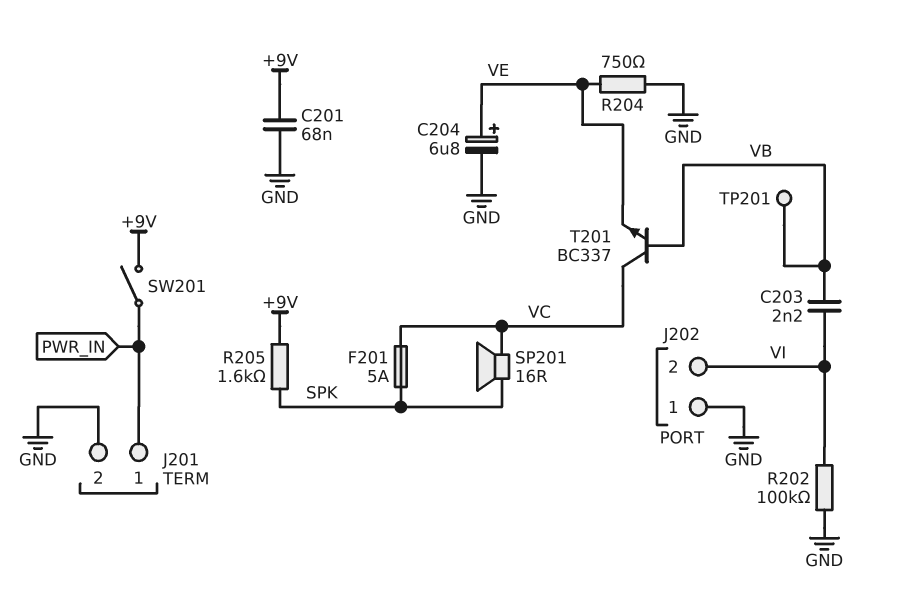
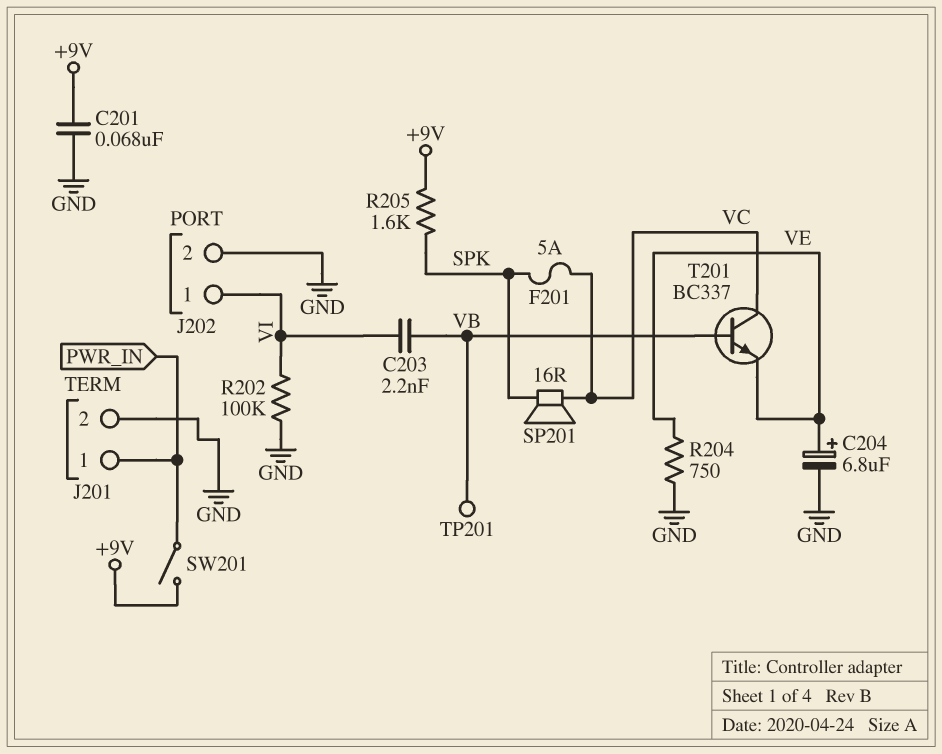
J202 pin 1: GND -> VI
J202 pin 2: VI -> GND

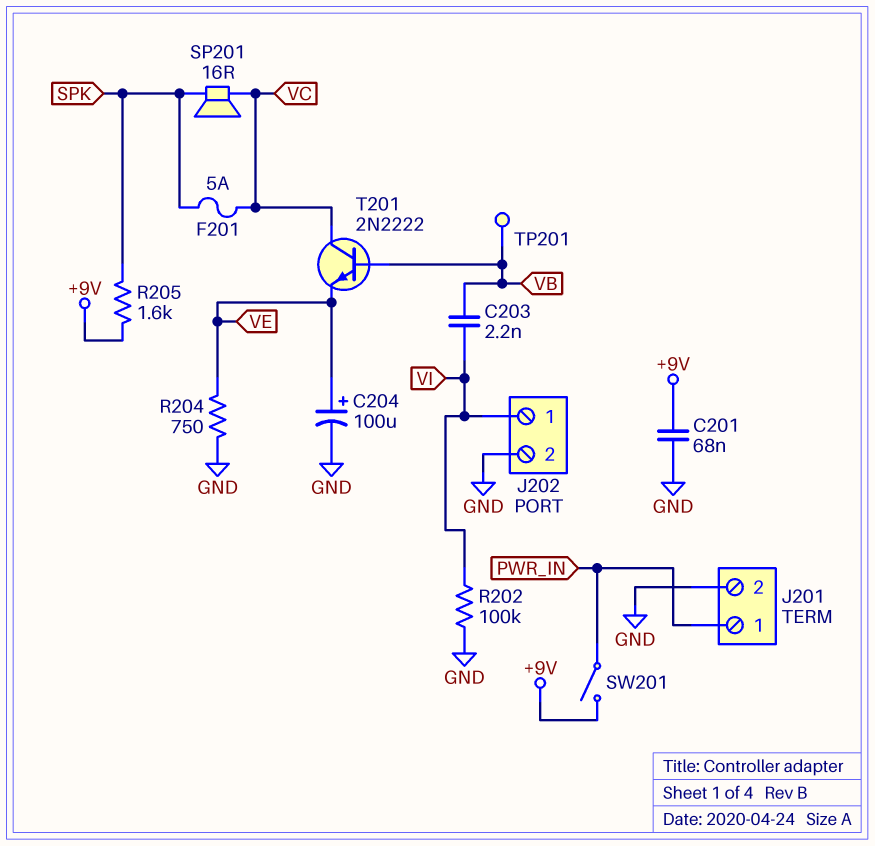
C204: 6.8uF (plus VE, minus GND) -> 100uF (plus VE, minus GND)
T201: NPN BC337 (B VB, C VC, E VE) -> NPN 2N2222 (B VB, C VC, E VE)

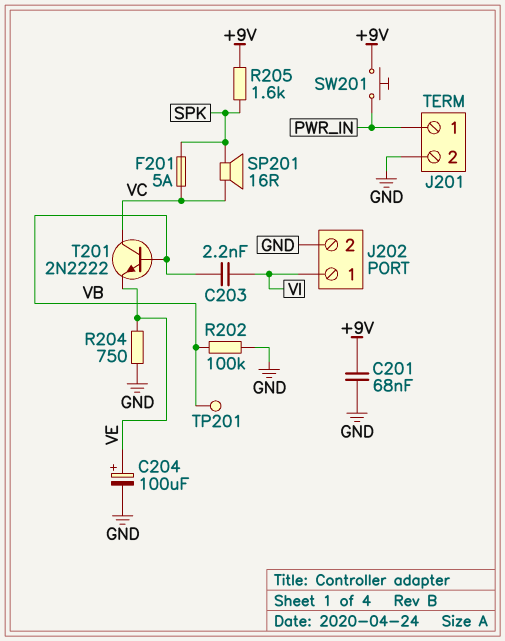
R202: 100k (GND, VI) -> 100k (GND, VB)
SW201: switch (+9V, PWR_IN) -> button (+9V, PWR_IN)

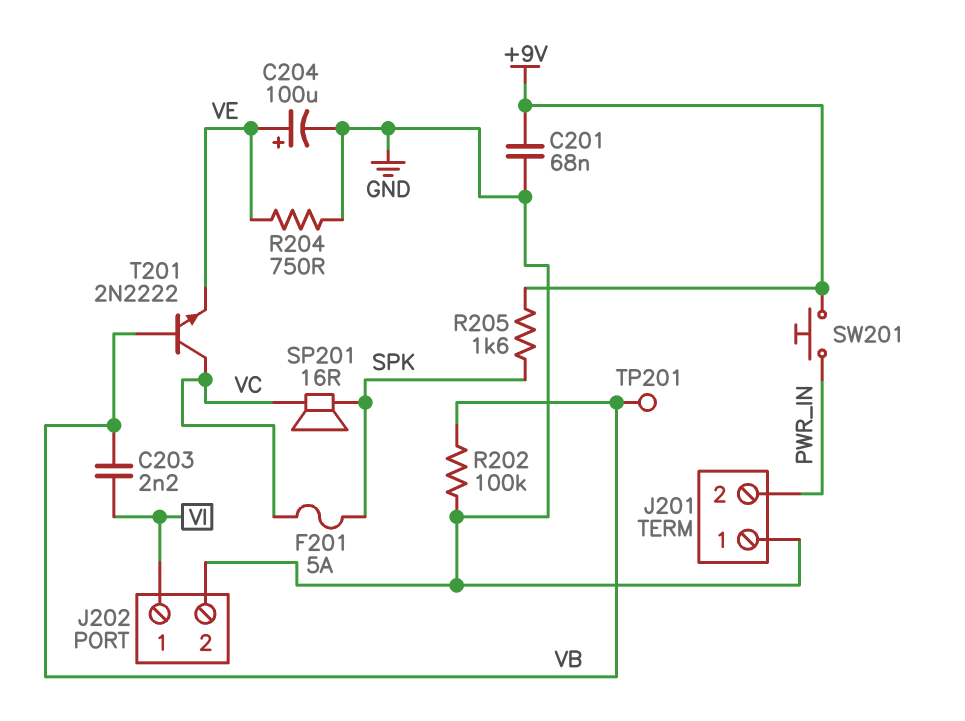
J201 pin 1: PWR_IN -> GND
J201 pin 2: GND -> PWR_IN

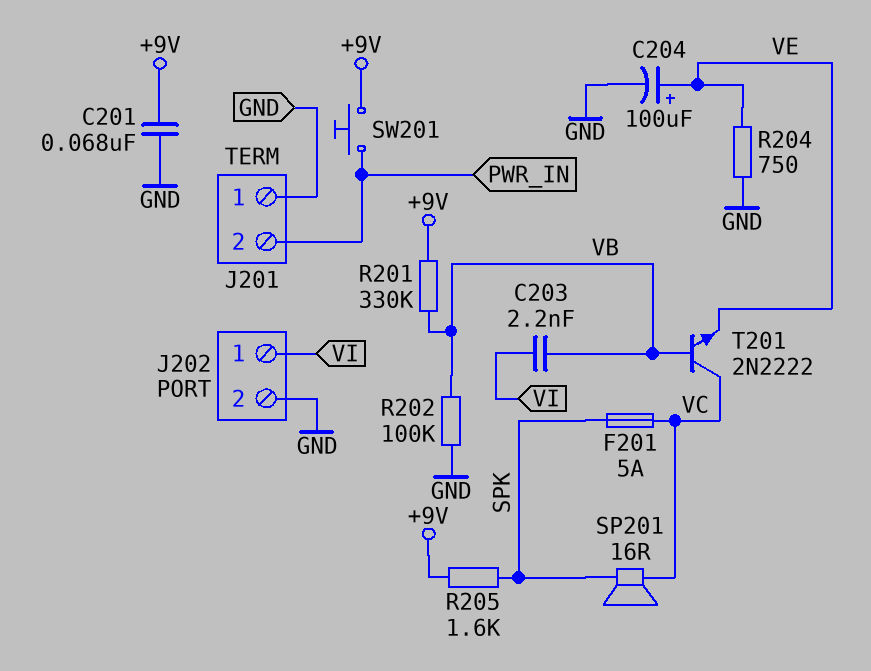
R201: none -> 330k (+9V, VB)
TP201: test point (VB) -> none

